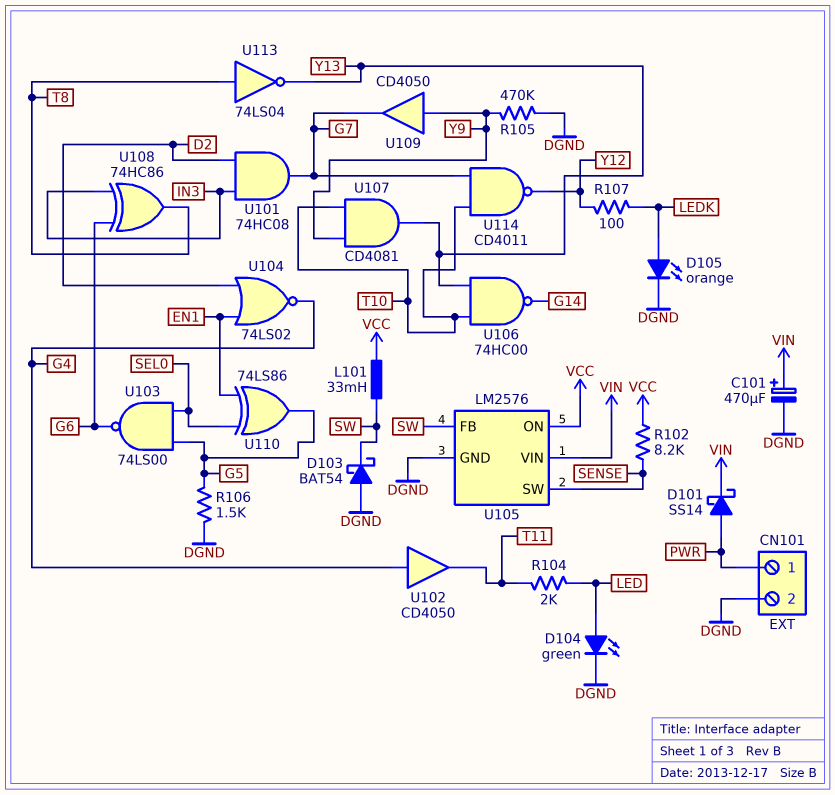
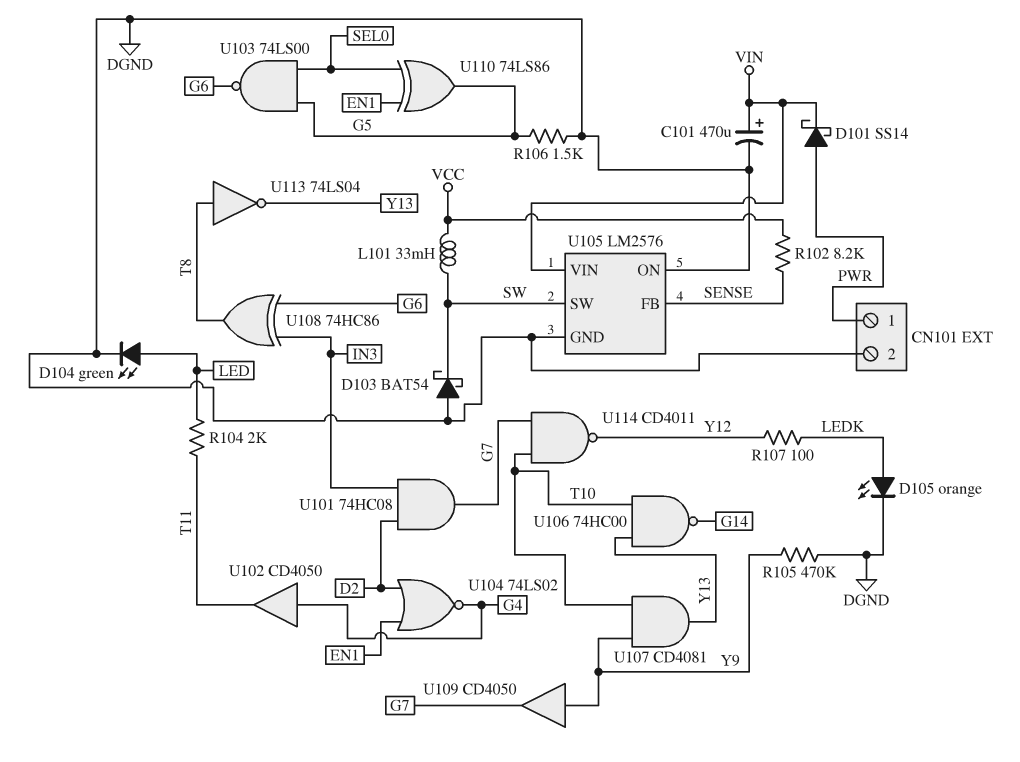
U105 pin FB: SW -> SENSE
U105 pin ON: VCC -> DGND
U105 pin SW: SENSE -> SW

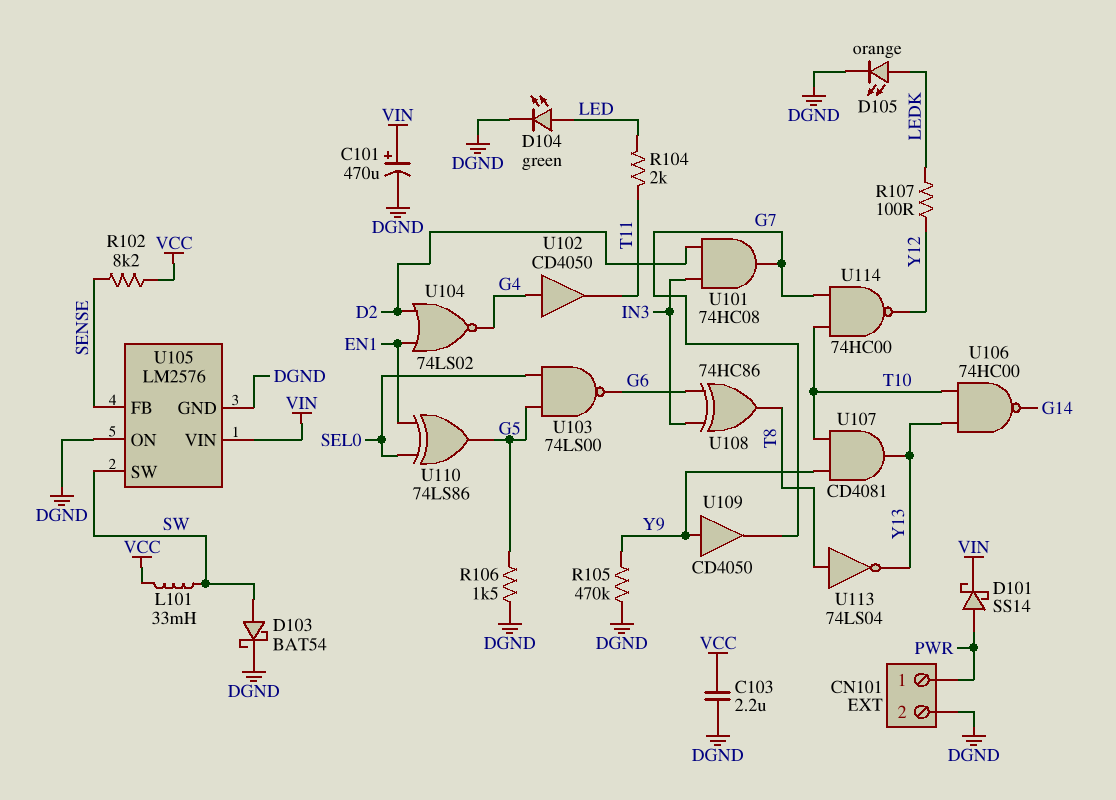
C103: none -> 2.2uF (DGND, VCC)
D103: schottky BAT54 (A DGND, K SW) -> schottky BAT54 (A SW, K DGND)
U114: NAND CD4011 (in G7, in T10, out Y12) -> NAND 74HC00 (in G7, in T10, out Y12)

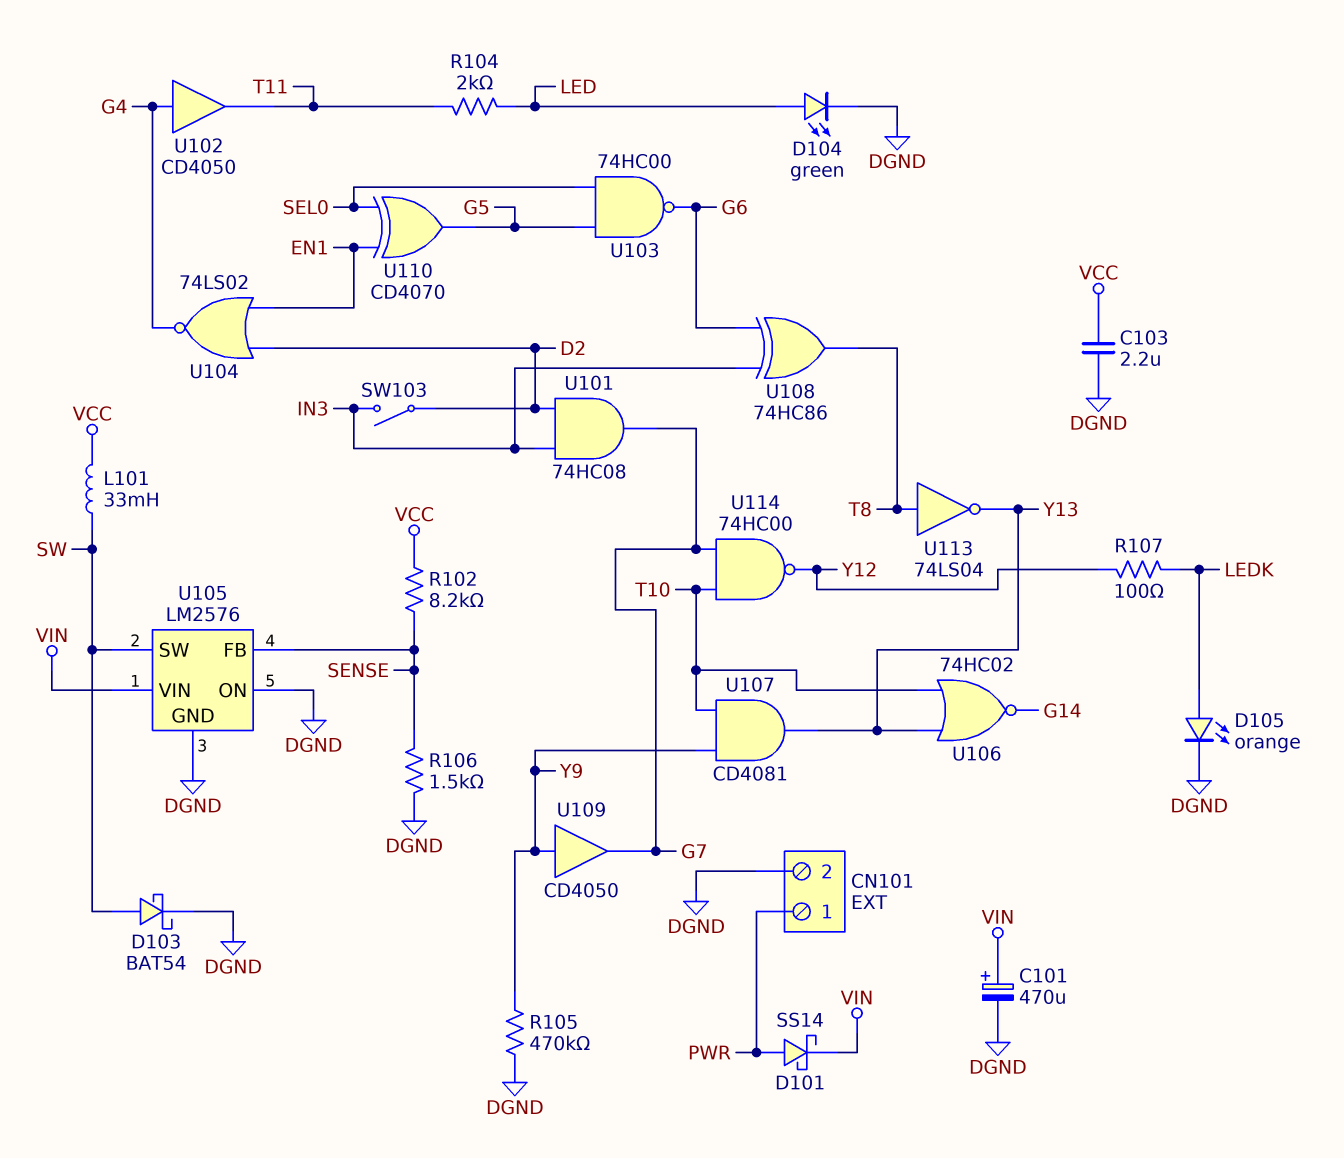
R106: 1.5k (DGND, G5) -> 1.5k (DGND, SENSE)
SW103: none -> switch (D2, IN3)
U103: NAND 74LS00 (in G5, in SEL0, out G6) -> NAND 74HC00 (in G5, in SEL0, out G6)
U106: NAND 74HC00 (in T10, in Y13, out G14) -> NOR 74HC02 (in T10, in Y13, out G14)
U110: XOR 74LS86 (in EN1, in SEL0, out G5) -> XOR CD4070 (in EN1, in SEL0, out G5)

